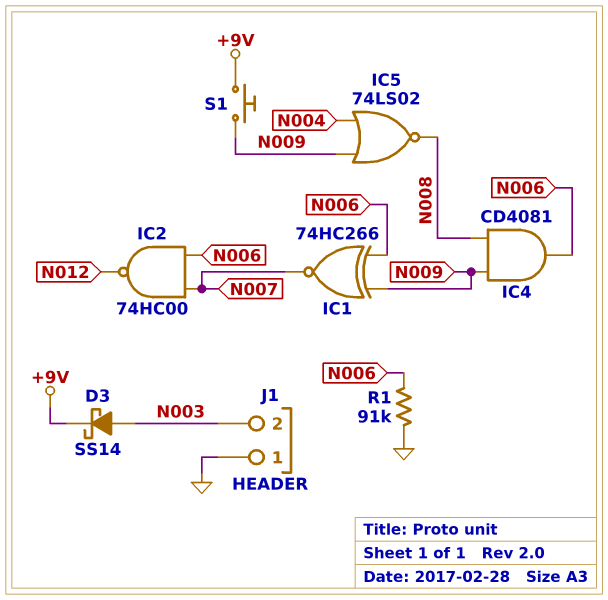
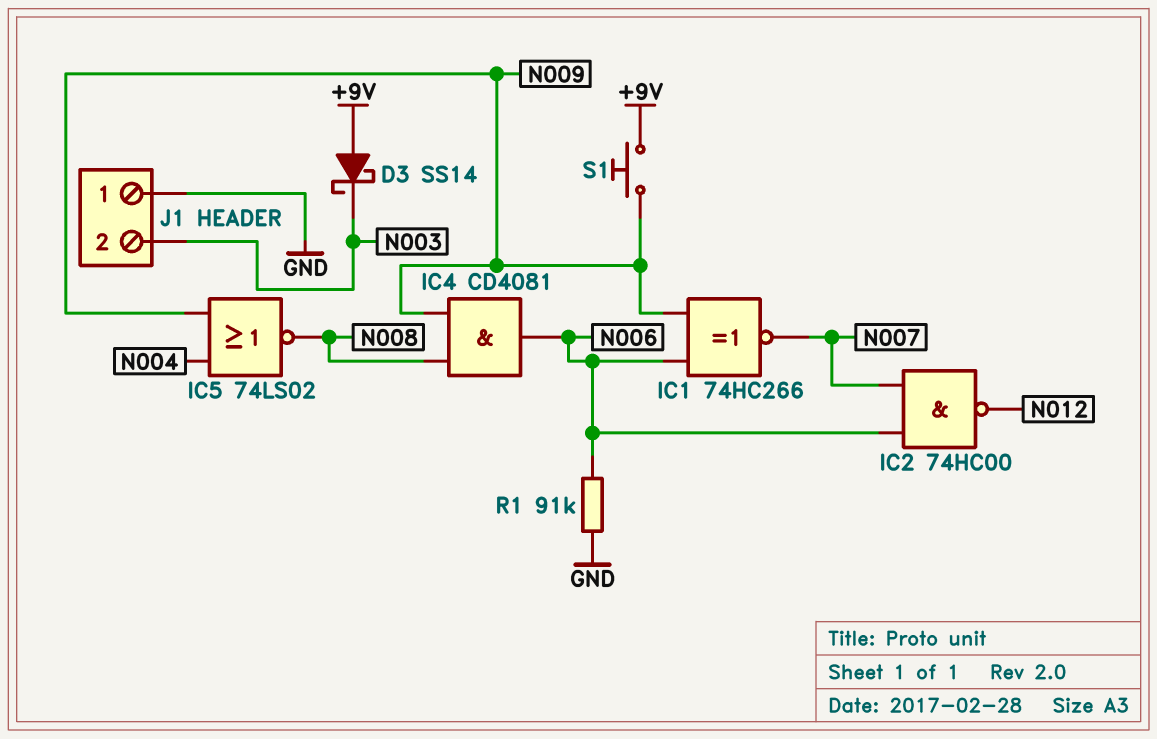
D3: schottky SS14 (A N003, K +9V) -> schottky SS14 (A +9V, K N003)

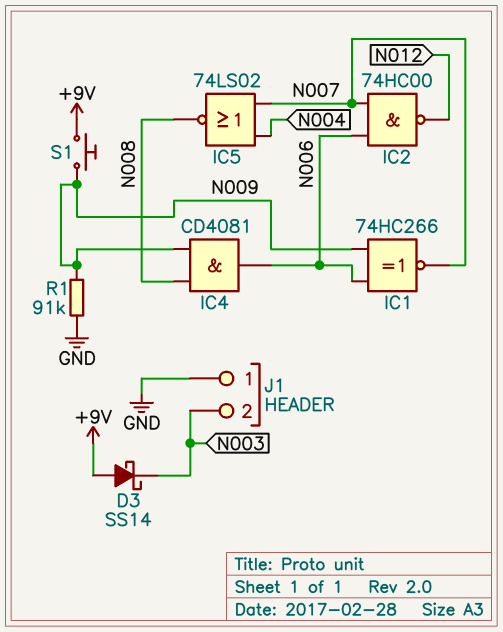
IC5: NOR 74LS02 (in N004, in N009, out N008) -> NOR 74LS02 (in N004, in N007, out N008)
R1: 91k (GND, N006) -> 91k (GND, N009)

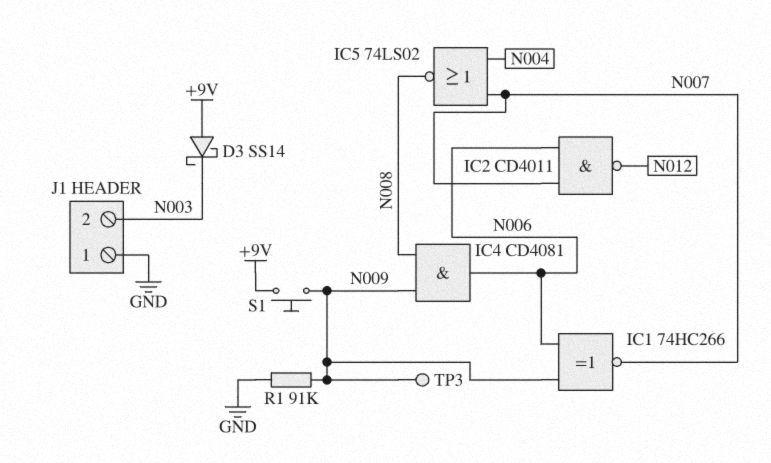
IC2: NAND 74HC00 (in N006, in N007, out N012) -> NAND CD4011 (in N006, in N007, out N012)
TP3: none -> test point (N009)

